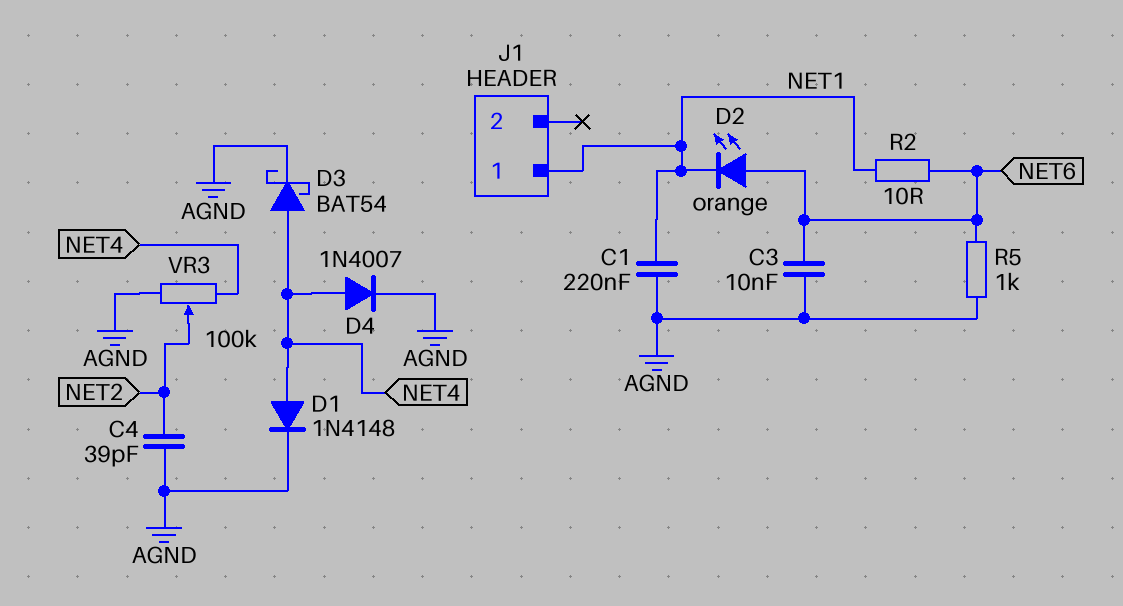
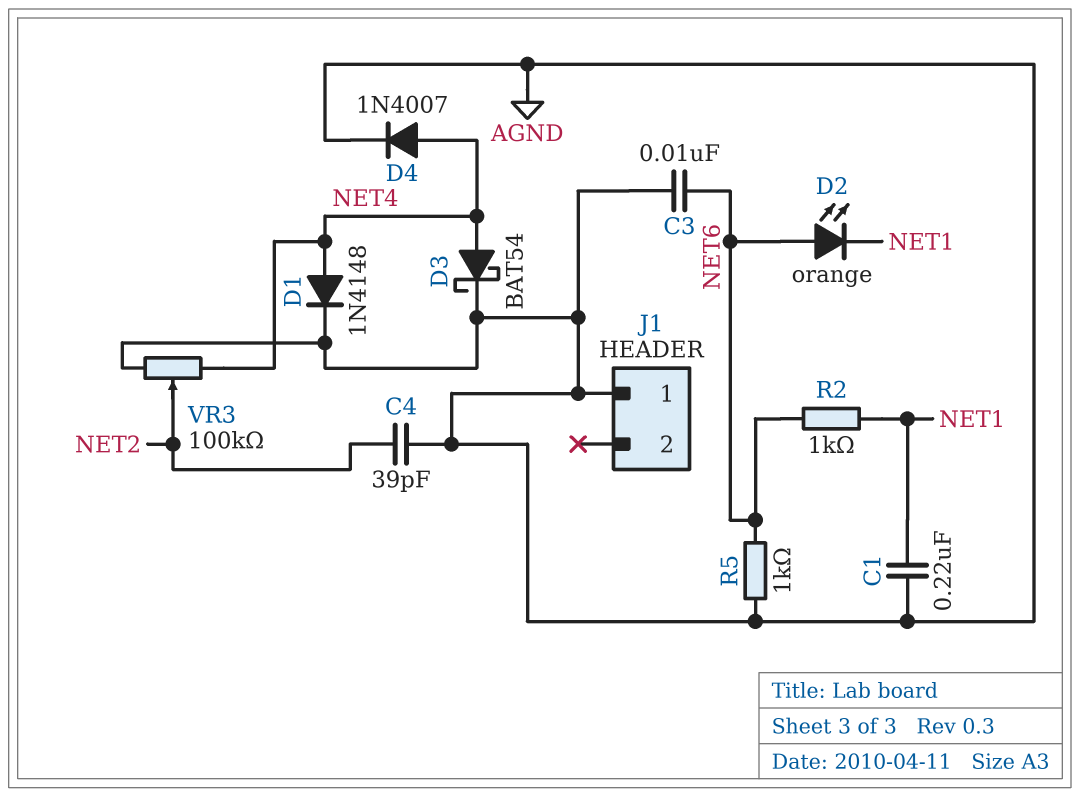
J1 pin 1: NET1 -> AGND
R2: 10 (NET1, NET6) -> 1k (NET1, NET6)

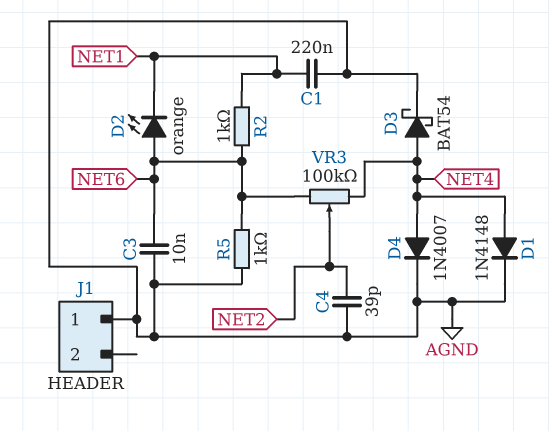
VR3: 100k (AGND, NET4, wiper NET2) -> 100k (NET4, NET6, wiper NET2)

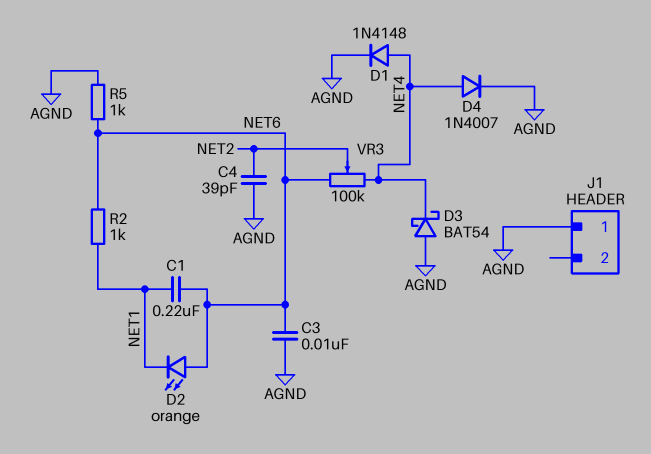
C1: 220nF (AGND, NET1) -> 220nF (NET1, NET6)
D3: schottky BAT54 (A NET4, K AGND) -> schottky BAT54 (A AGND, K NET4)

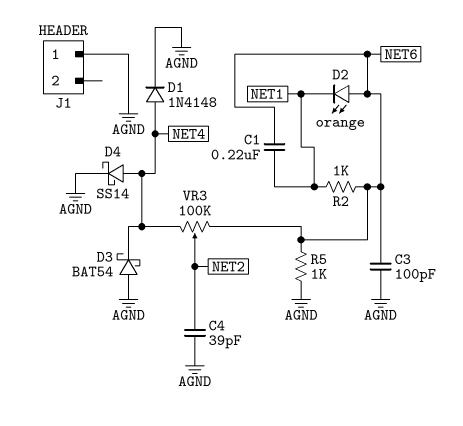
C3: 10nF (AGND, NET6) -> 100pF (AGND, NET6)
D4: diode 1N4007 (A NET4, K AGND) -> schottky SS14 (A NET4, K AGND)

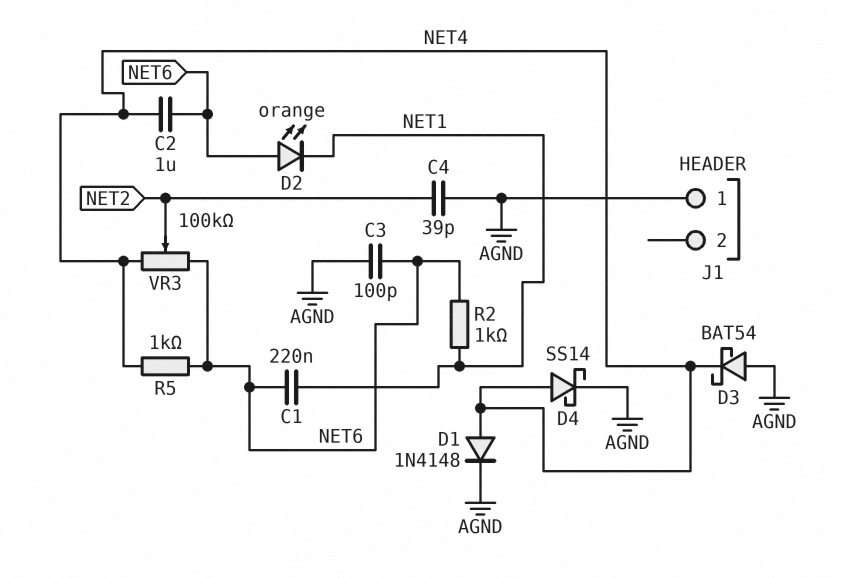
C2: none -> 1uF (NET4, NET6)
R5: 1k (AGND, NET6) -> 1k (NET4, NET6)

